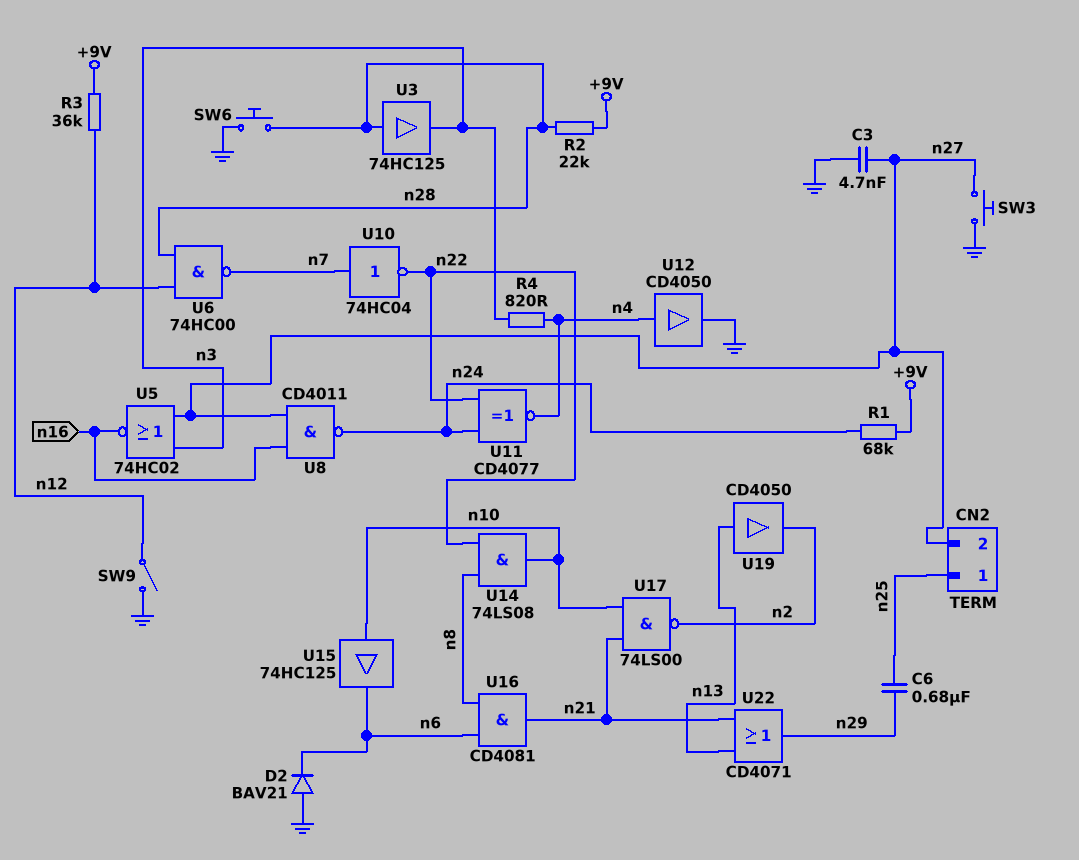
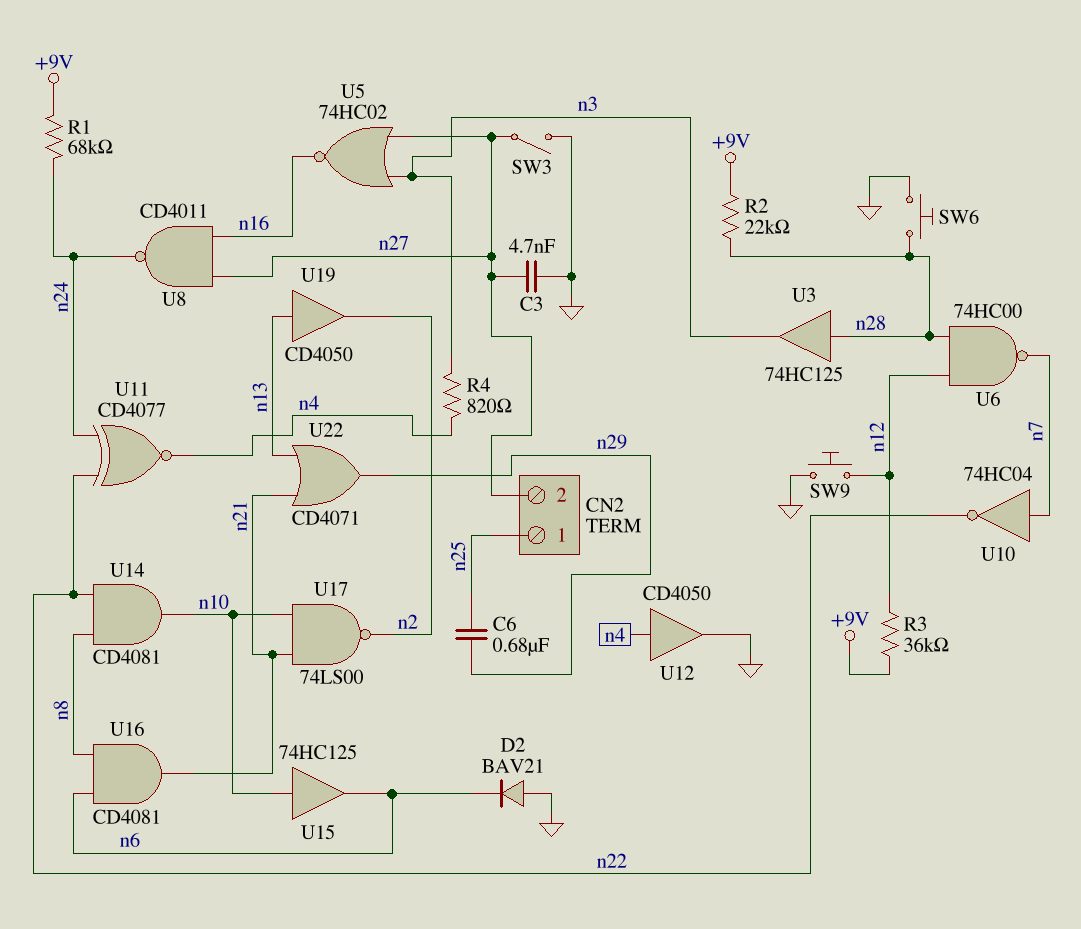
SW3: button (GND, n27) -> switch (GND, n27)
SW9: switch (GND, n12) -> button (GND, n12)
U14: AND 74LS08 (in n8, in n22, out n10) -> AND CD4081 (in n8, in n22, out n10)

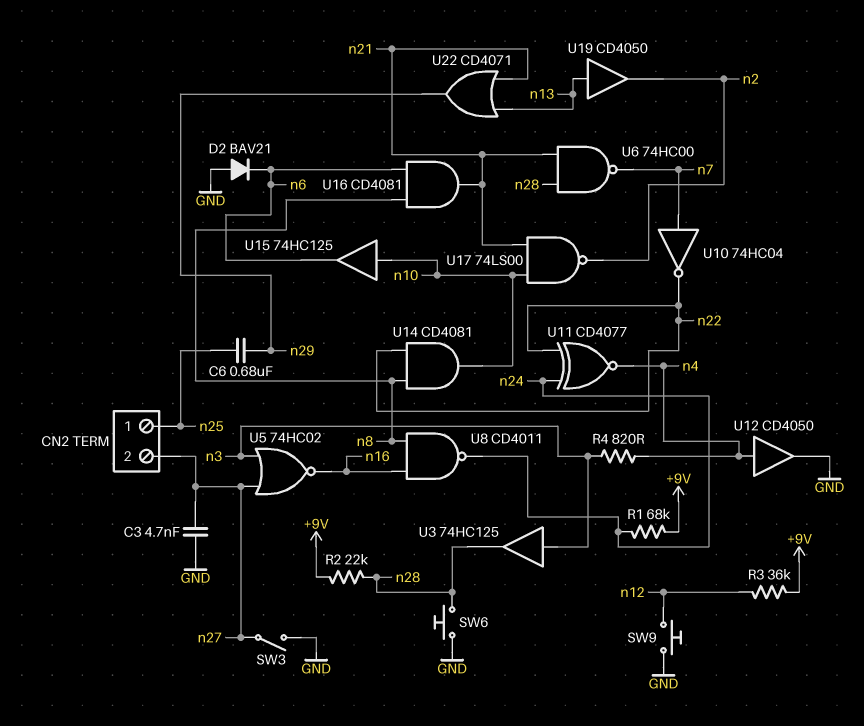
U3: buffer 74HC125 (in n28, out n3) -> buffer 74HC125 (in n3, out n28)
U6: NAND 74HC00 (in n12, in n28, out n7) -> NAND 74HC00 (in n21, in n28, out n7)
U8: NAND CD4011 (in n16, in n27, out n24) -> NAND CD4011 (in n8, in n16, out n24)

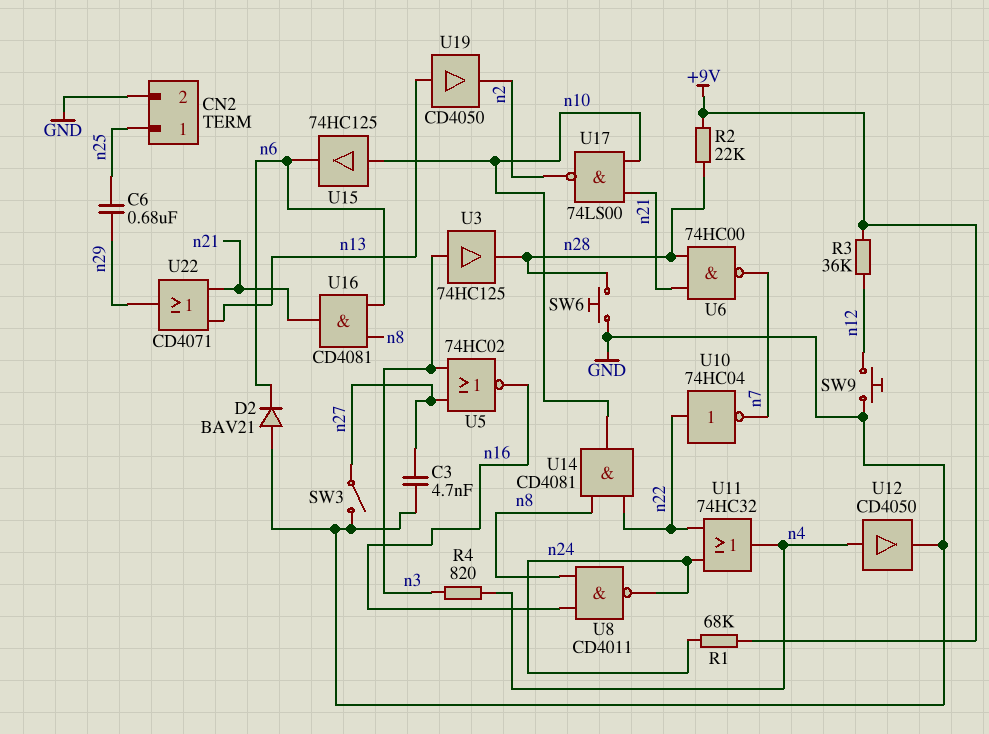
CN2 pin 2: n27 -> GND
U10: NOT 74HC04 (in n7, out n22) -> NOT 74HC04 (in n22, out n7)
U11: XNOR CD4077 (in n22, in n24, out n4) -> OR 74HC32 (in n22, in n24, out n4)

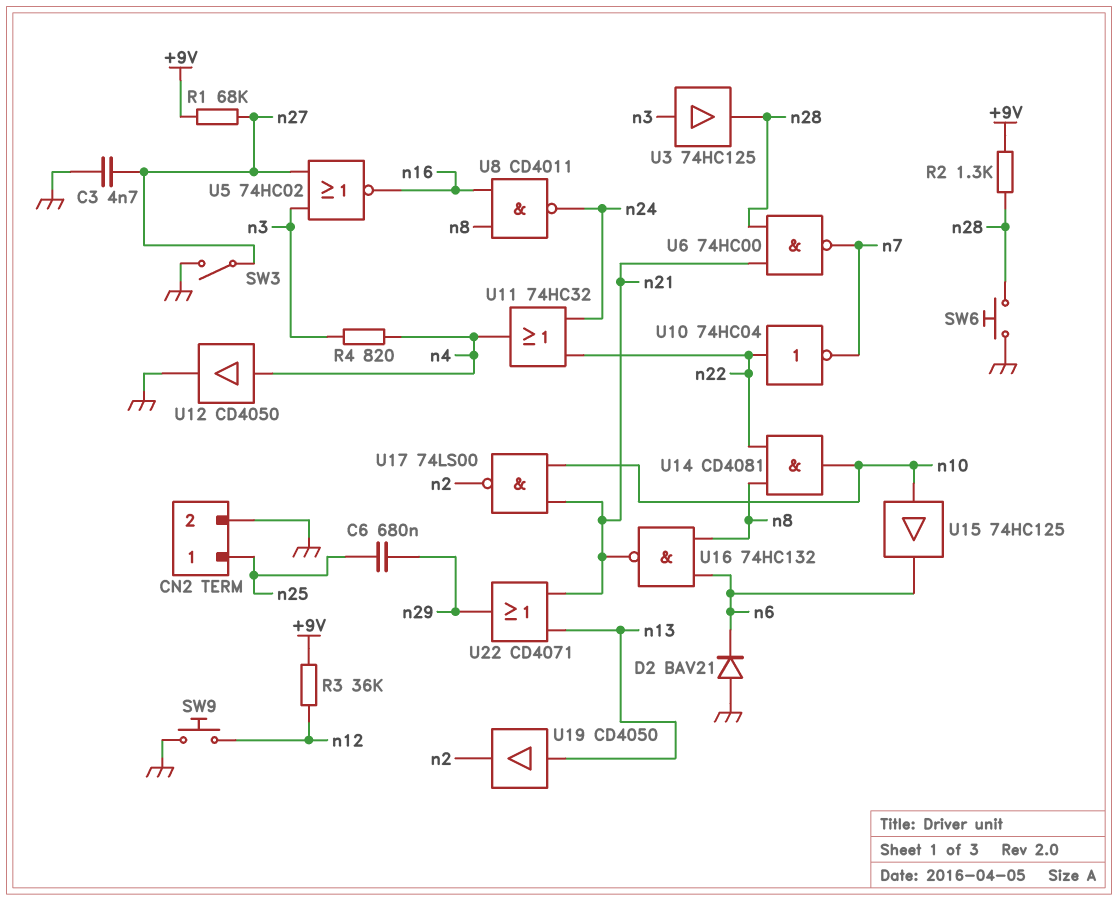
R1: 68k (+9V, n24) -> 68k (+9V, n27)
R2: 22k (+9V, n28) -> 1.3k (+9V, n28)
U16: AND CD4081 (in n6, in n8, out n21) -> NAND 74HC132 (in n6, in n8, out n21)

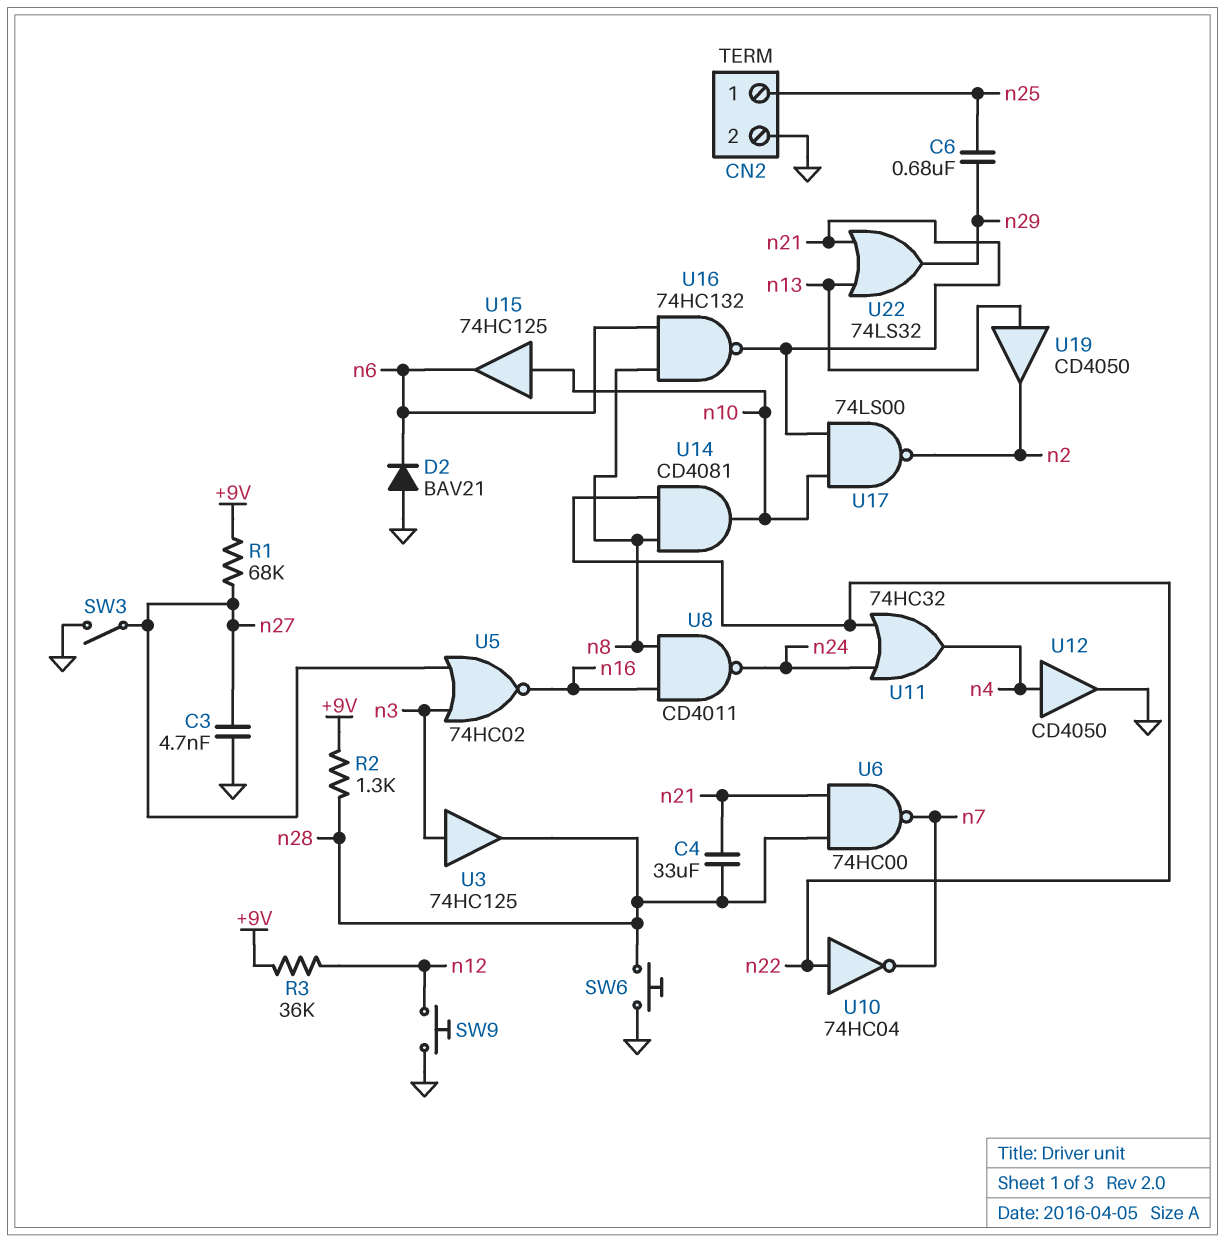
C4: none -> 33uF (n21, n28)
R4: 820 (n3, n4) -> none
U22: OR CD4071 (in n13, in n21, out n29) -> OR 74LS32 (in n13, in n21, out n29)

